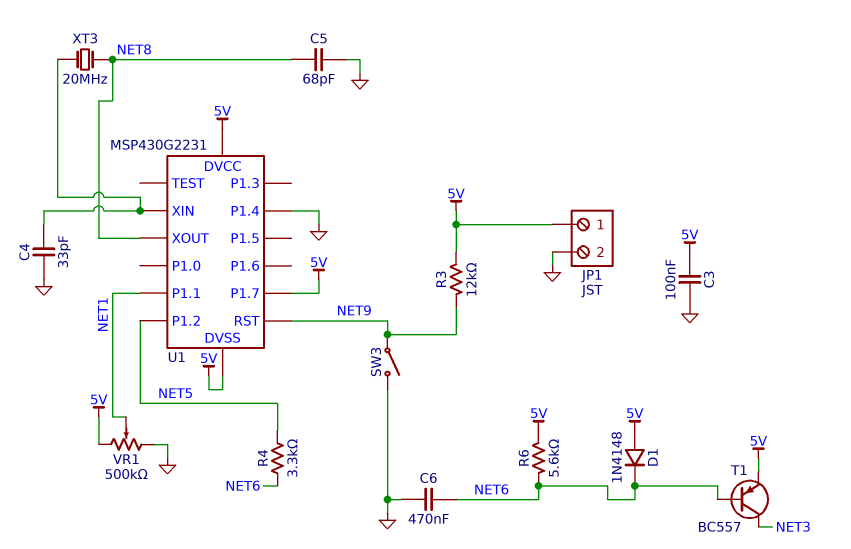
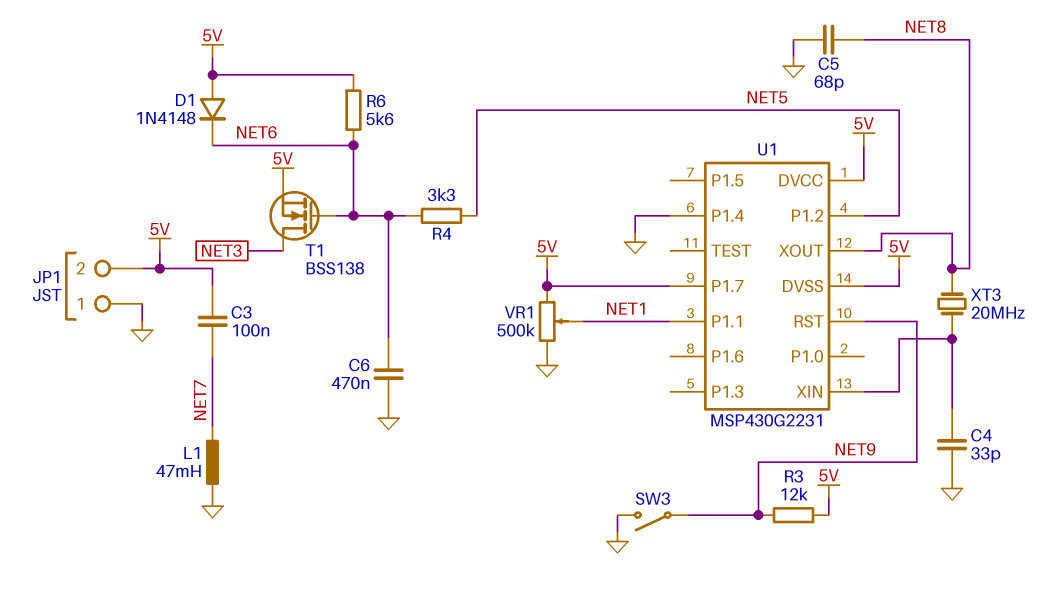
C3: 100nF (5V, GND) -> 100nF (5V, NET7)
JP1 pin 1: 5V -> GND
JP1 pin 2: GND -> 5V
L1: none -> 47mH (GND, NET7)
T1: PNP BC557 (B NET6, C NET3, E 5V) -> NMOS BSS138 (G NET6, D NET3, S 5V)

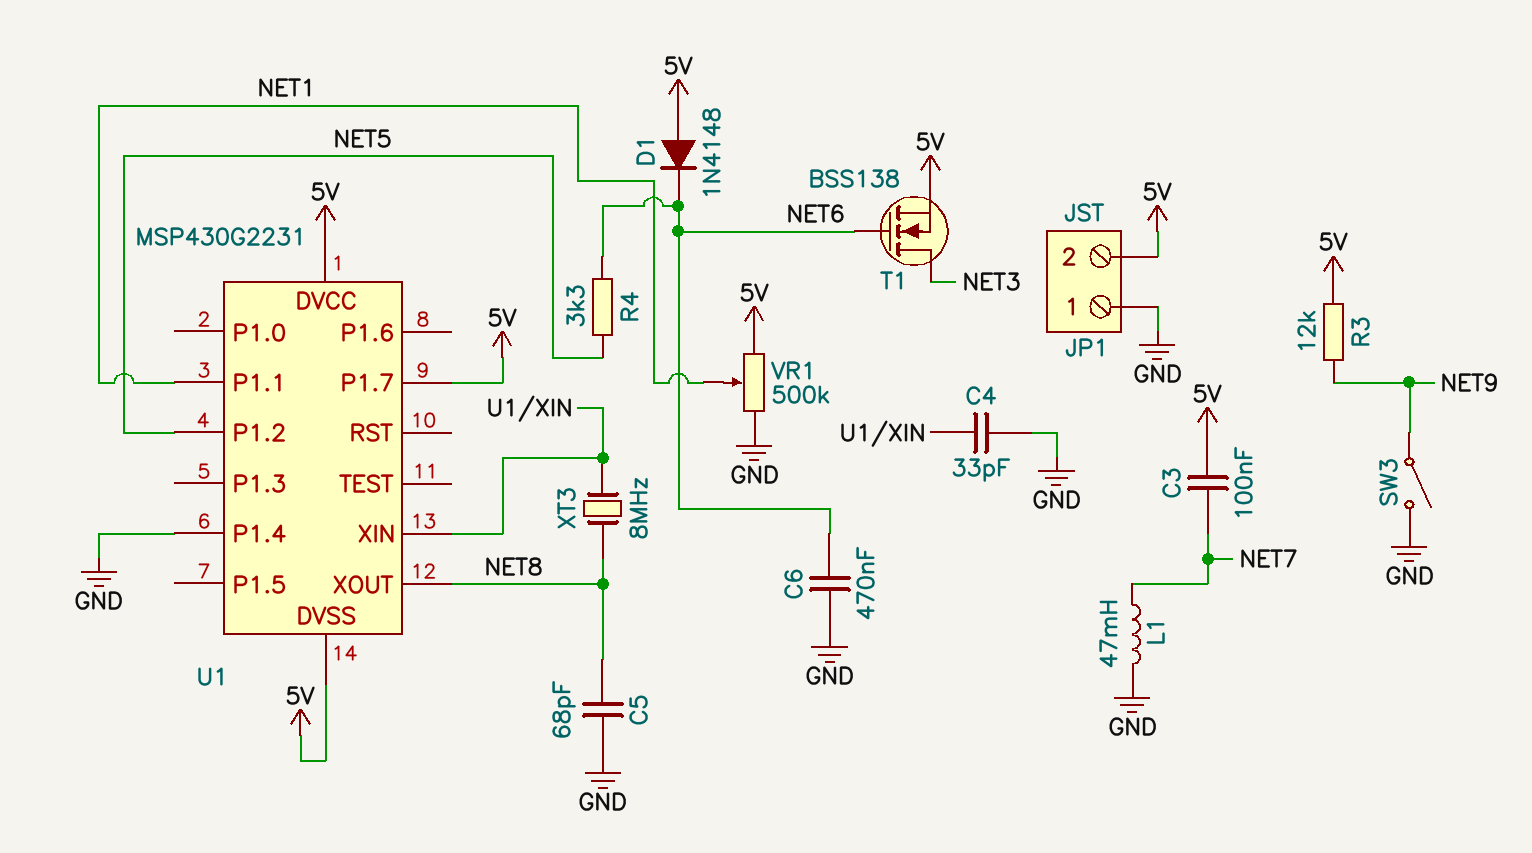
R6: 5.6k (5V, NET6) -> none
U1 pin RST: NET9 -> none
XT3: 20MHz (NET8, U1/XIN) -> 8MHz (NET8, U1/XIN)

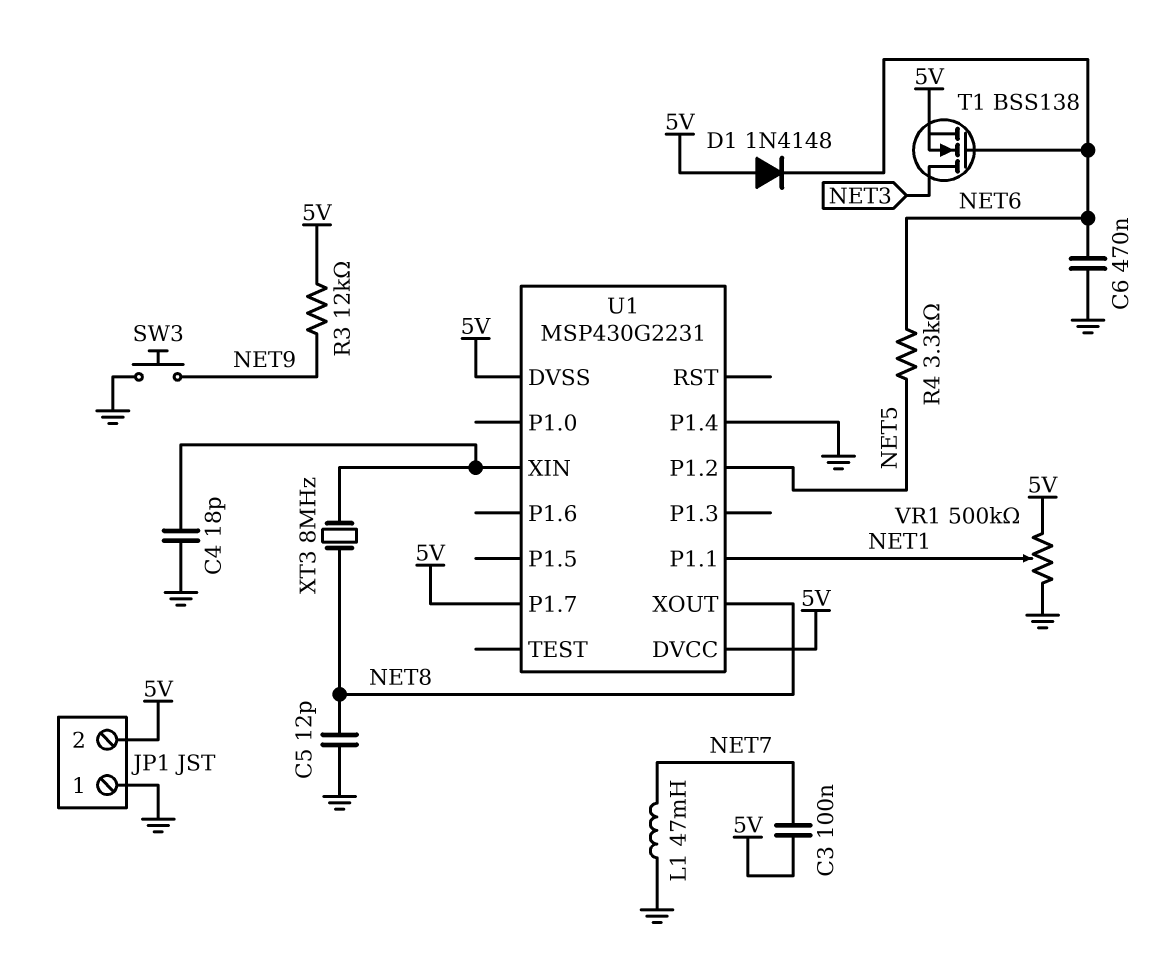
C4: 33pF (GND, U1/XIN) -> 18pF (GND, U1/XIN)
C5: 68pF (GND, NET8) -> 12pF (GND, NET8)
SW3: switch (GND, NET9) -> button (GND, NET9)

